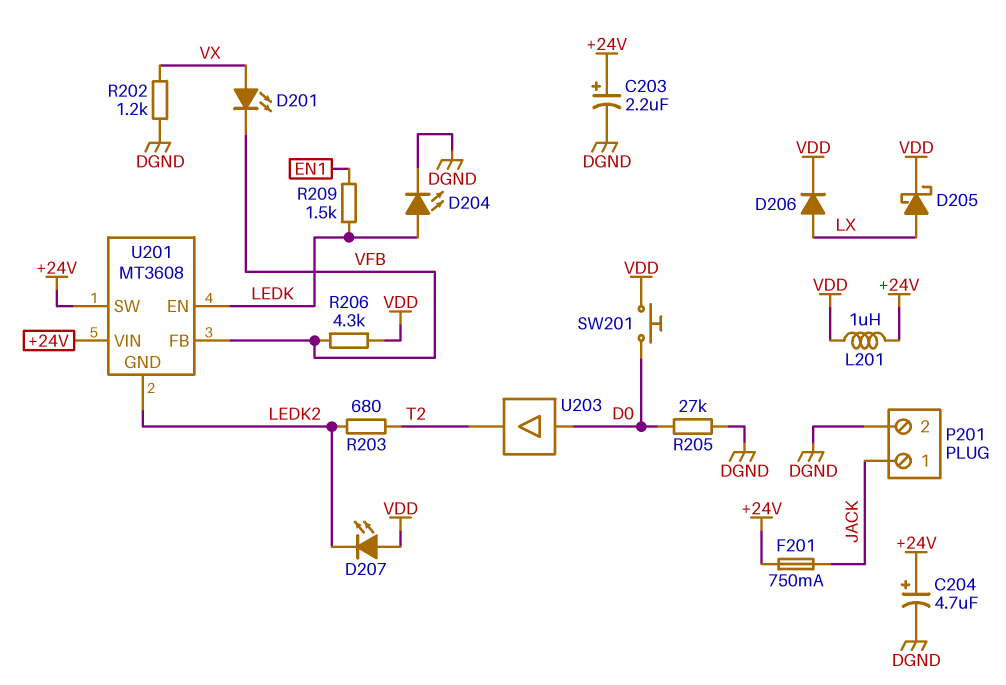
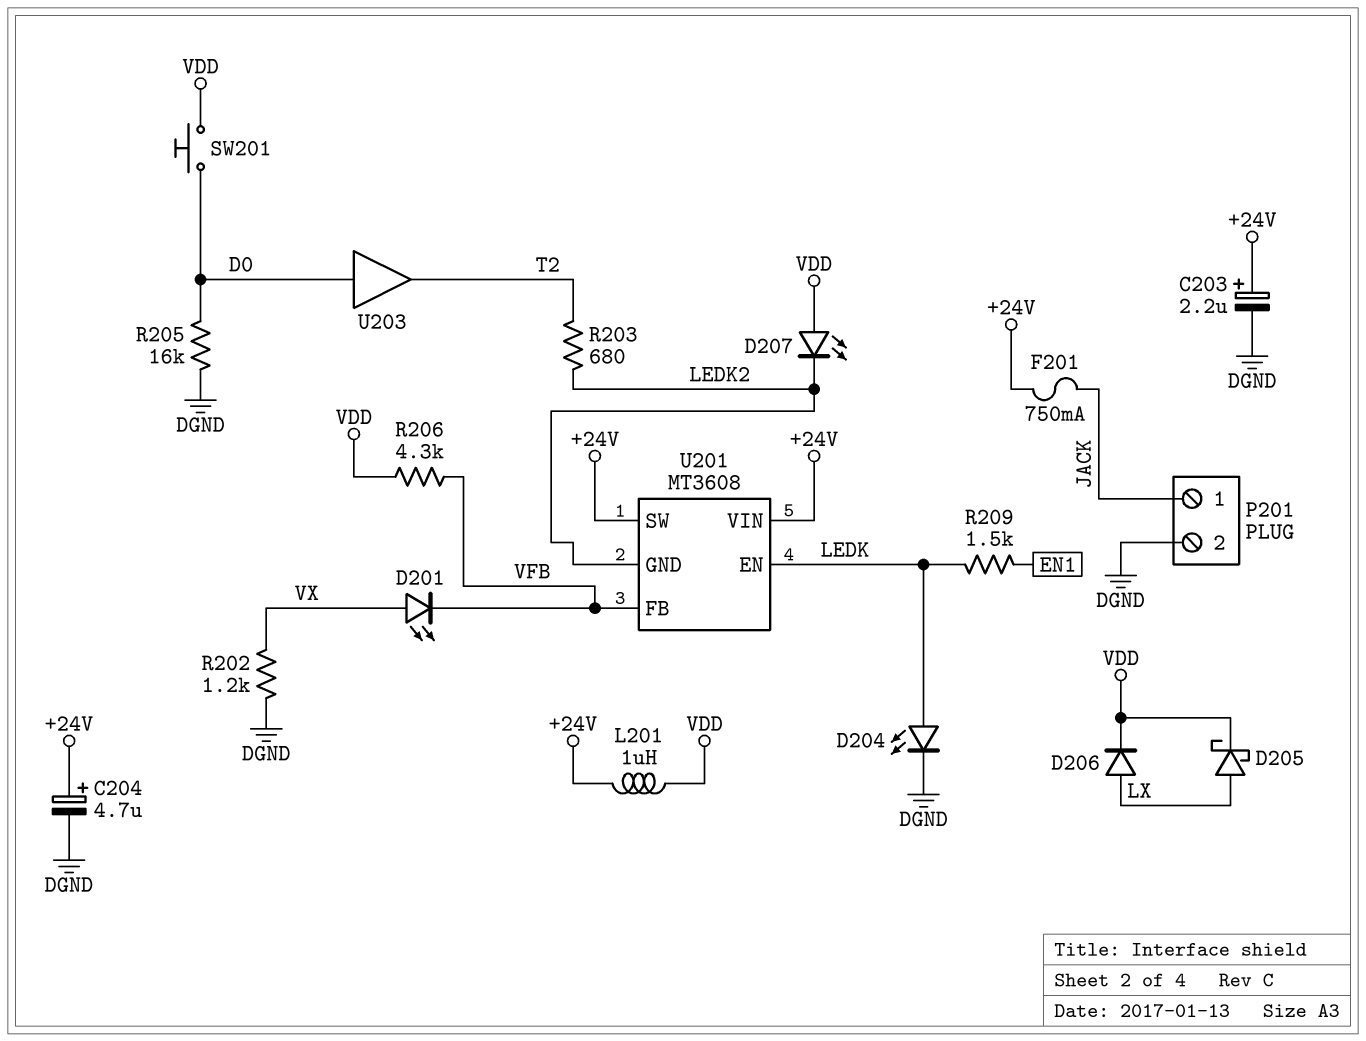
R205: 27k (D0, DGND) -> 16k (D0, DGND)

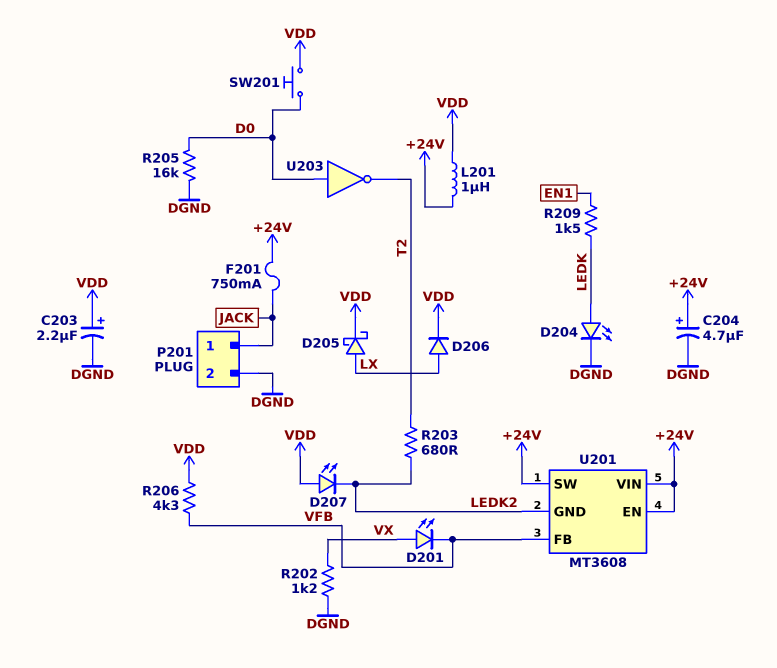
C203: 2.2uF (plus +24V, minus DGND) -> 2.2uF (plus VDD, minus DGND)
U201 pin EN: LEDK -> +24V
U203: buffer (in D0, out T2) -> NOT (in D0, out T2)

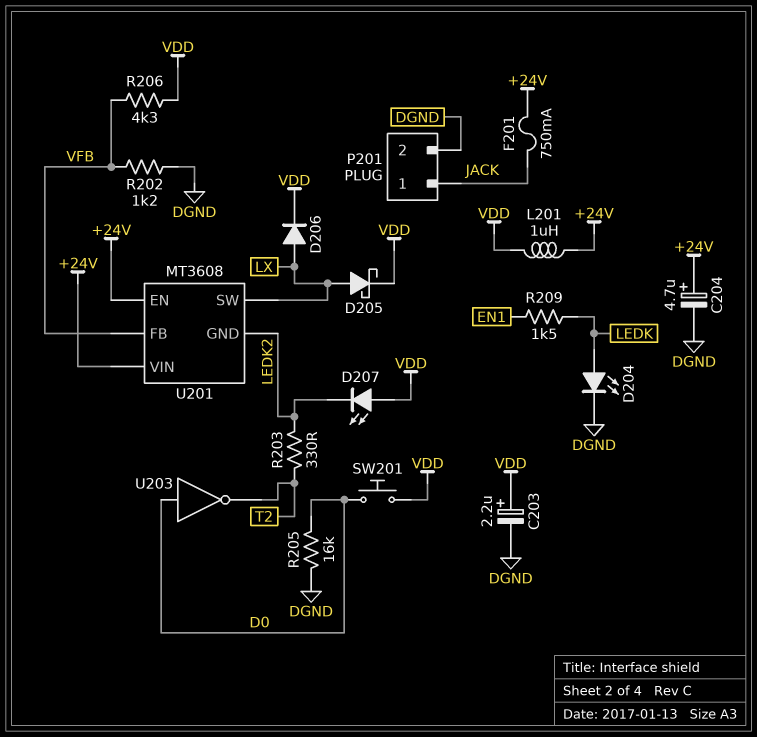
D201: LED (A VX, K VFB) -> none
R202: 1.2k (DGND, VX) -> 1.2k (DGND, VFB)
R203: 680 (LEDK2, T2) -> 330 (LEDK2, T2)
U201 pin SW: +24V -> LX

